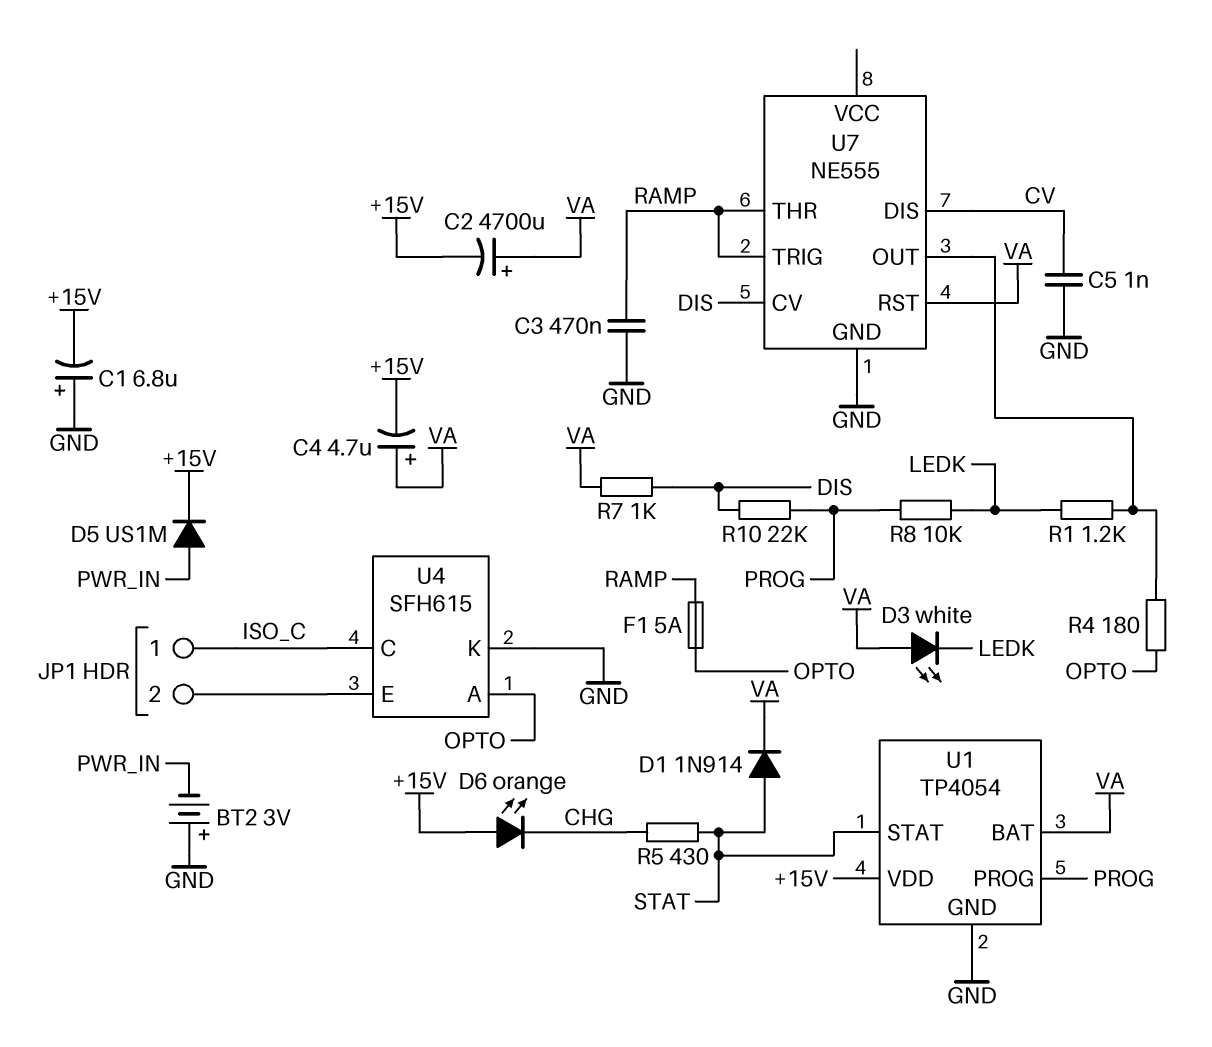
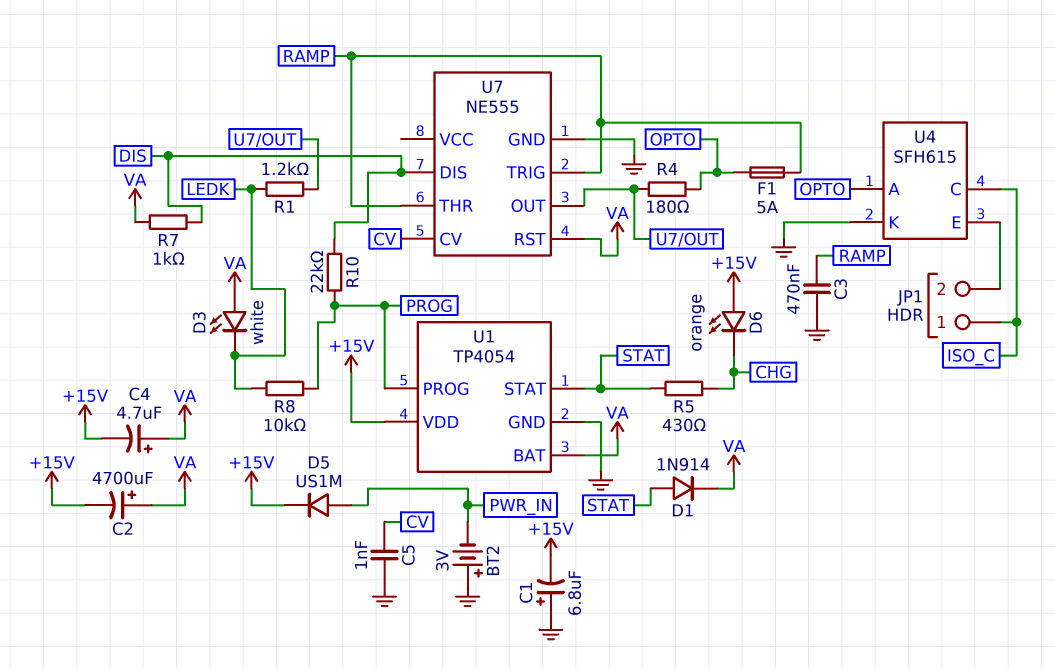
U7 pin CV: DIS -> CV
U7 pin DIS: CV -> DIS

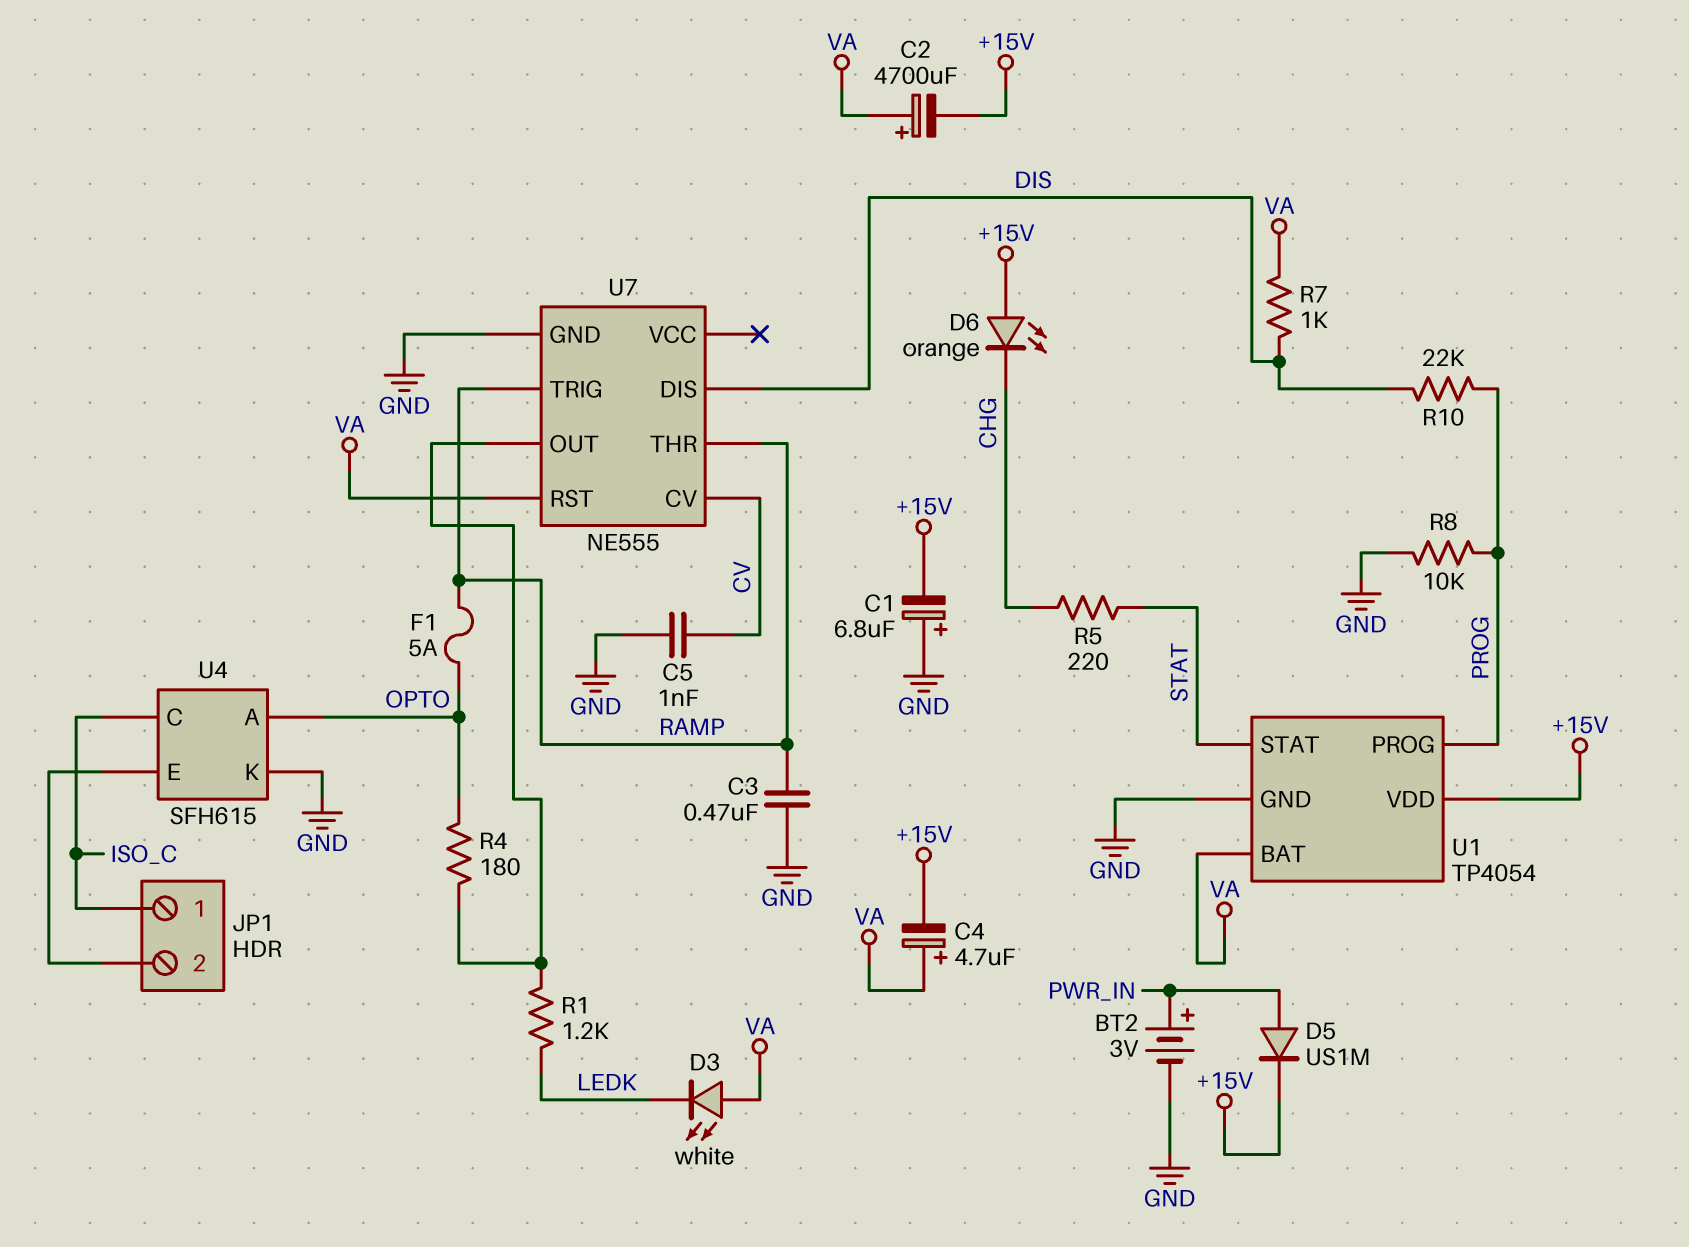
BT2: 3V (plus GND, minus PWR_IN) -> 3V (plus PWR_IN, minus GND)
D1: diode 1N914 (A STAT, K VA) -> none
R5: 430 (CHG, STAT) -> 220 (CHG, STAT)
R8: 10k (LEDK, PROG) -> 10k (GND, PROG)

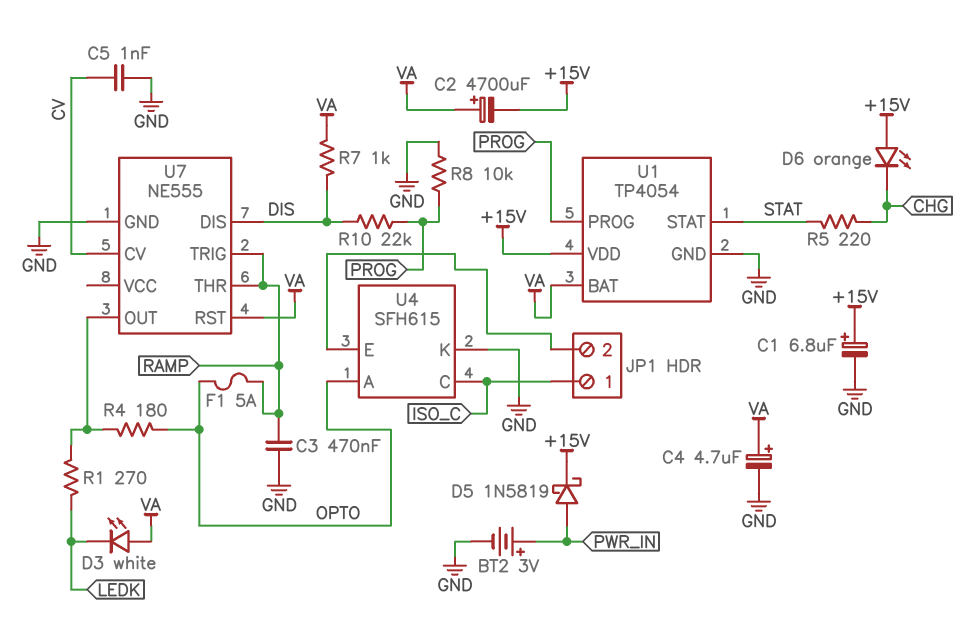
C1: 6.8uF (plus GND, minus +15V) -> 6.8uF (plus +15V, minus GND)
C4: 4.7uF (plus VA, minus +15V) -> 4.7uF (plus VA, minus GND)
D5: diode US1M (A PWR_IN, K +15V) -> schottky 1N5819 (A PWR_IN, K +15V)
R1: 1.2k (LEDK, U7/OUT) -> 270 (LEDK, U7/OUT)

